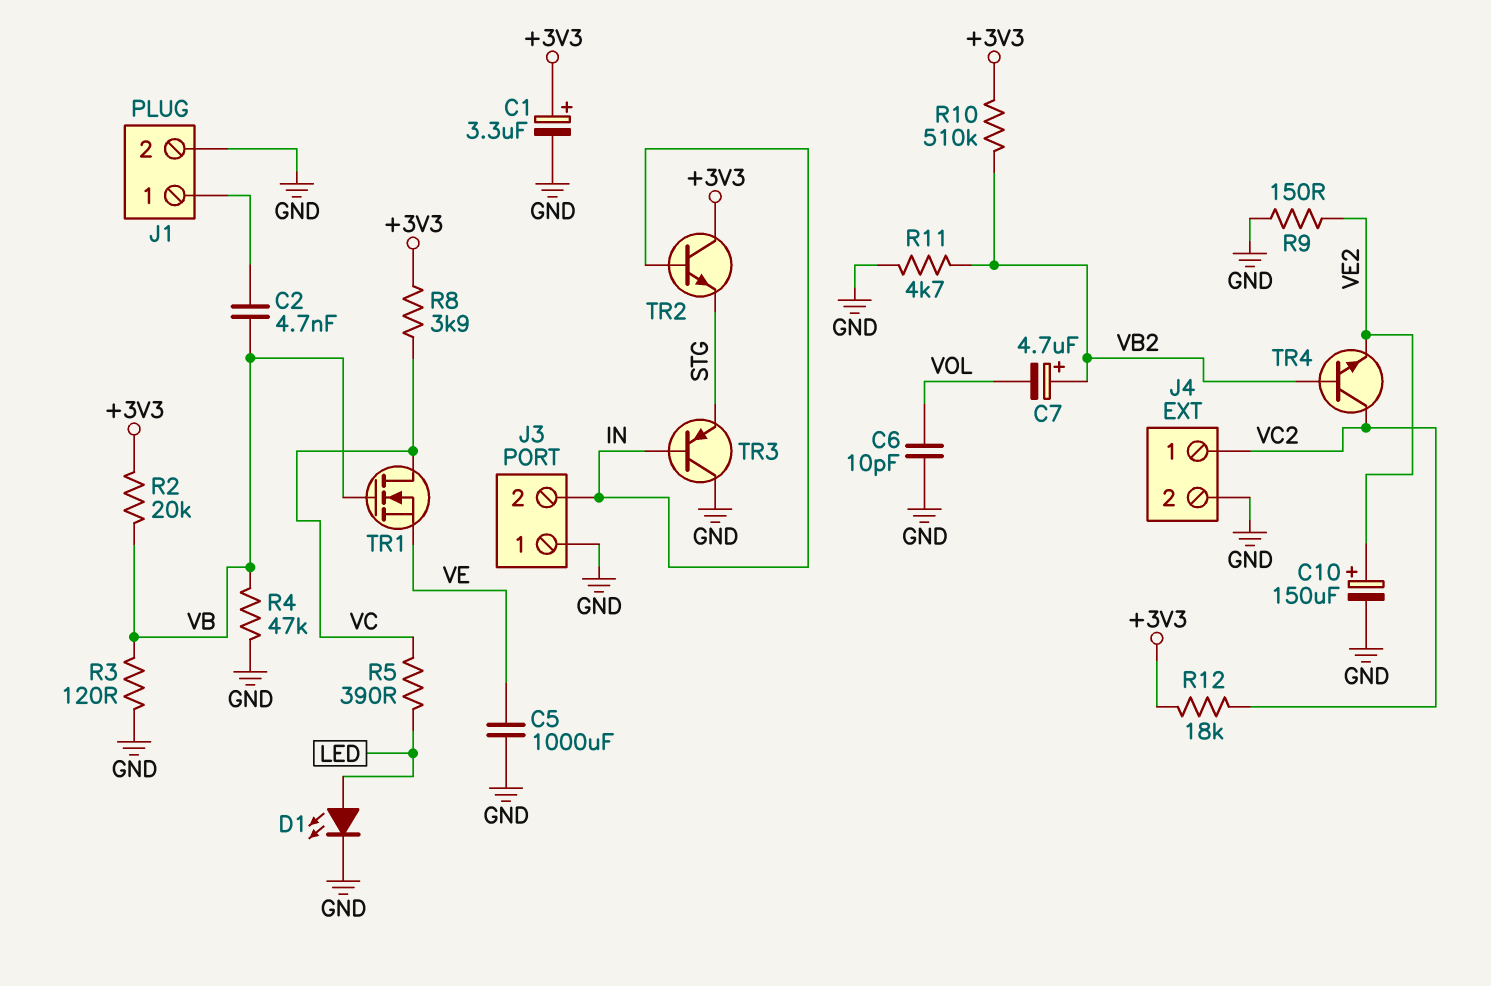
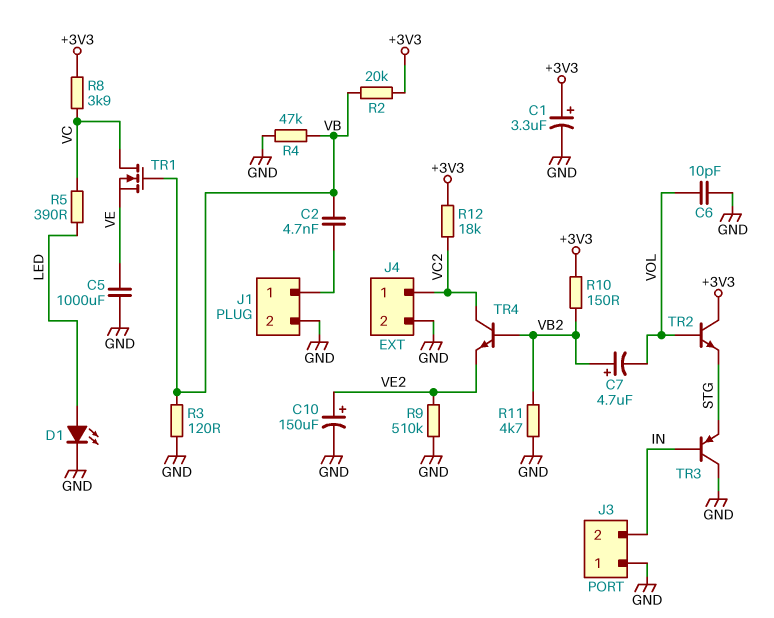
R9: 150 (GND, VE2) -> 510k (GND, VE2)
R10: 510k (+3V3, VB2) -> 150 (+3V3, VB2)
TR2: NPN (B IN, C +3V3, E STG) -> NPN (B VOL, C +3V3, E STG)

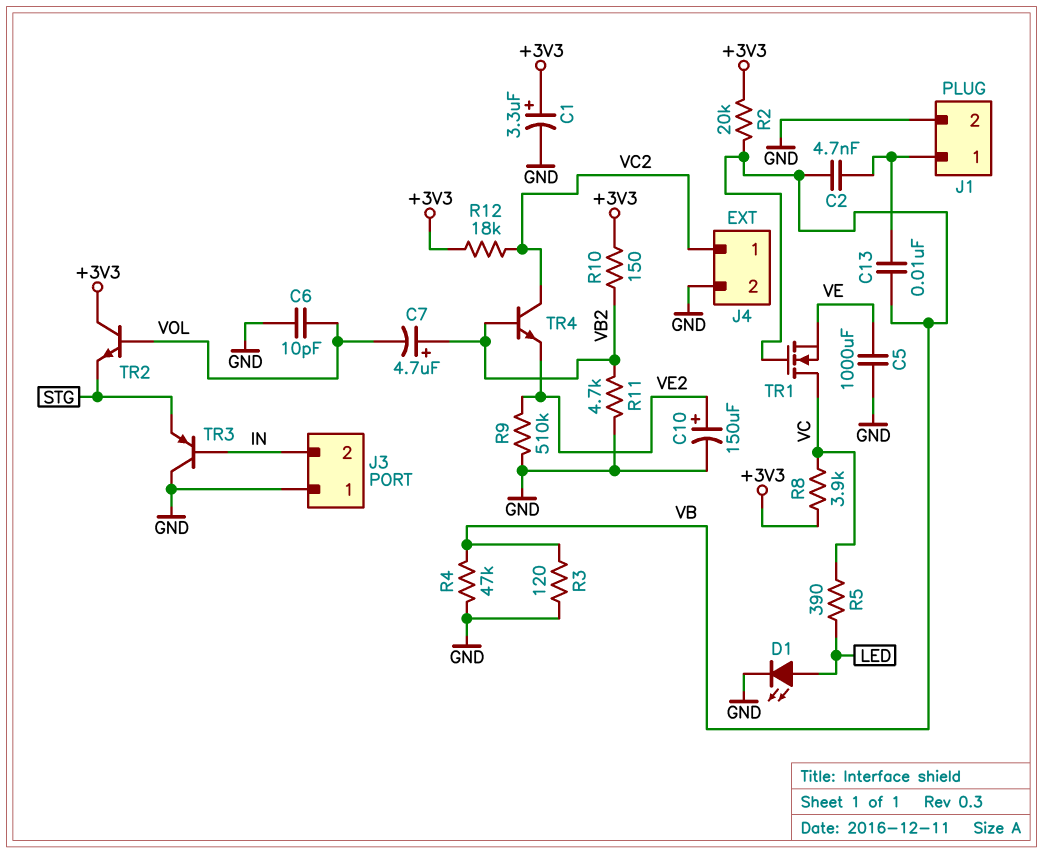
C13: none -> 10nF (J1/1, VB)

